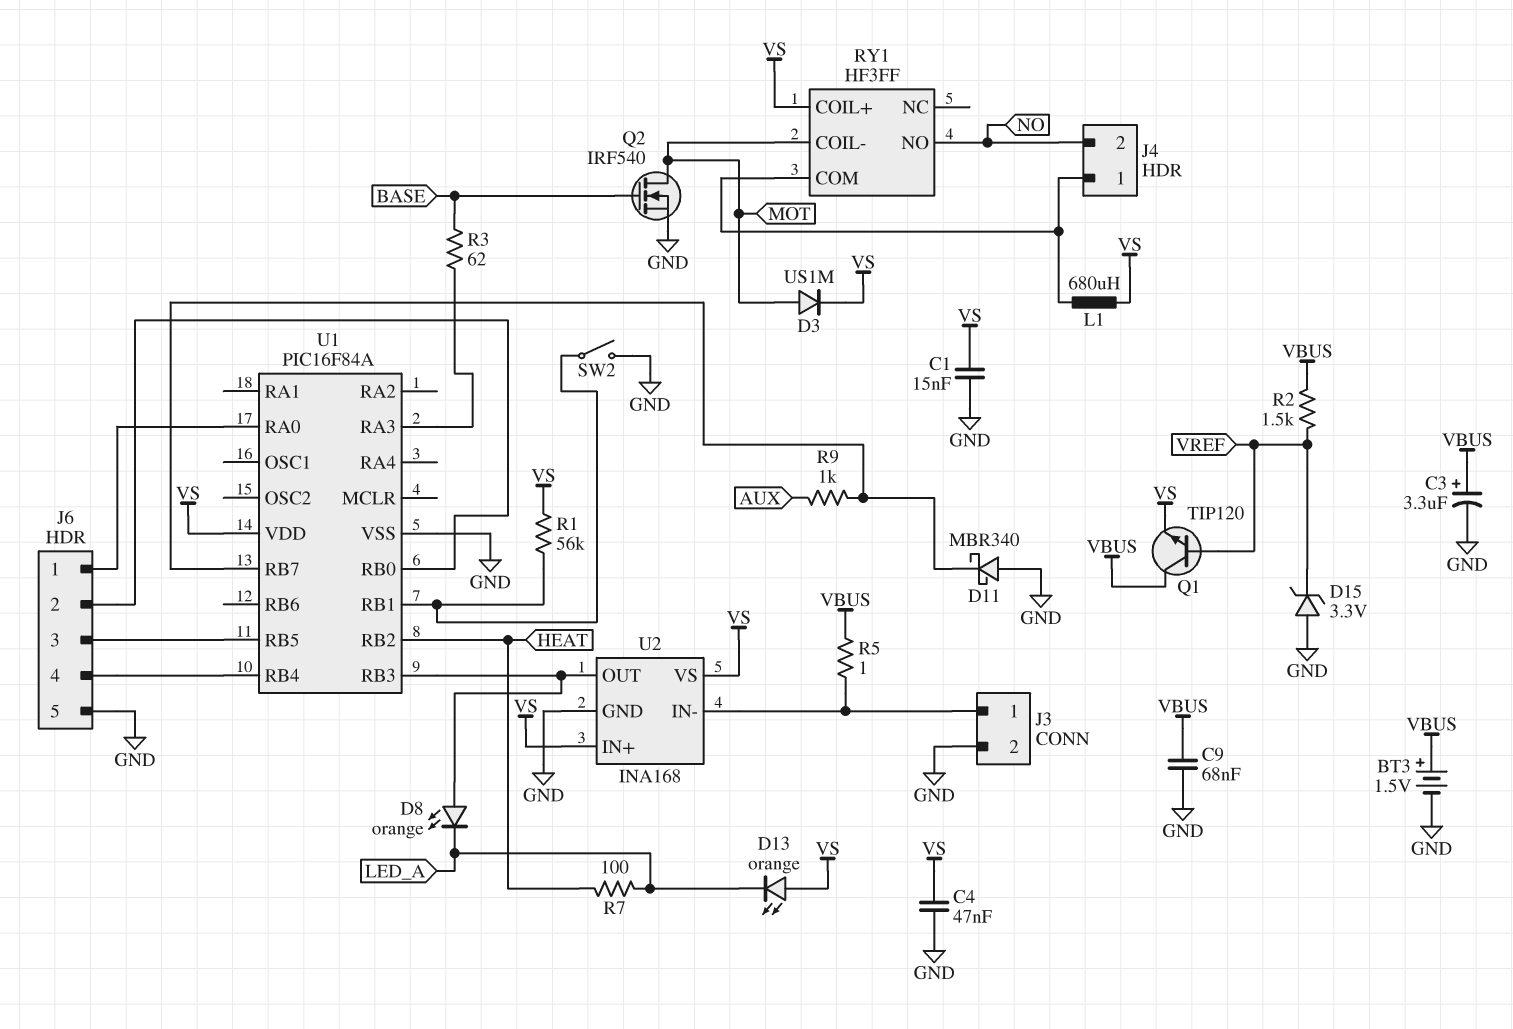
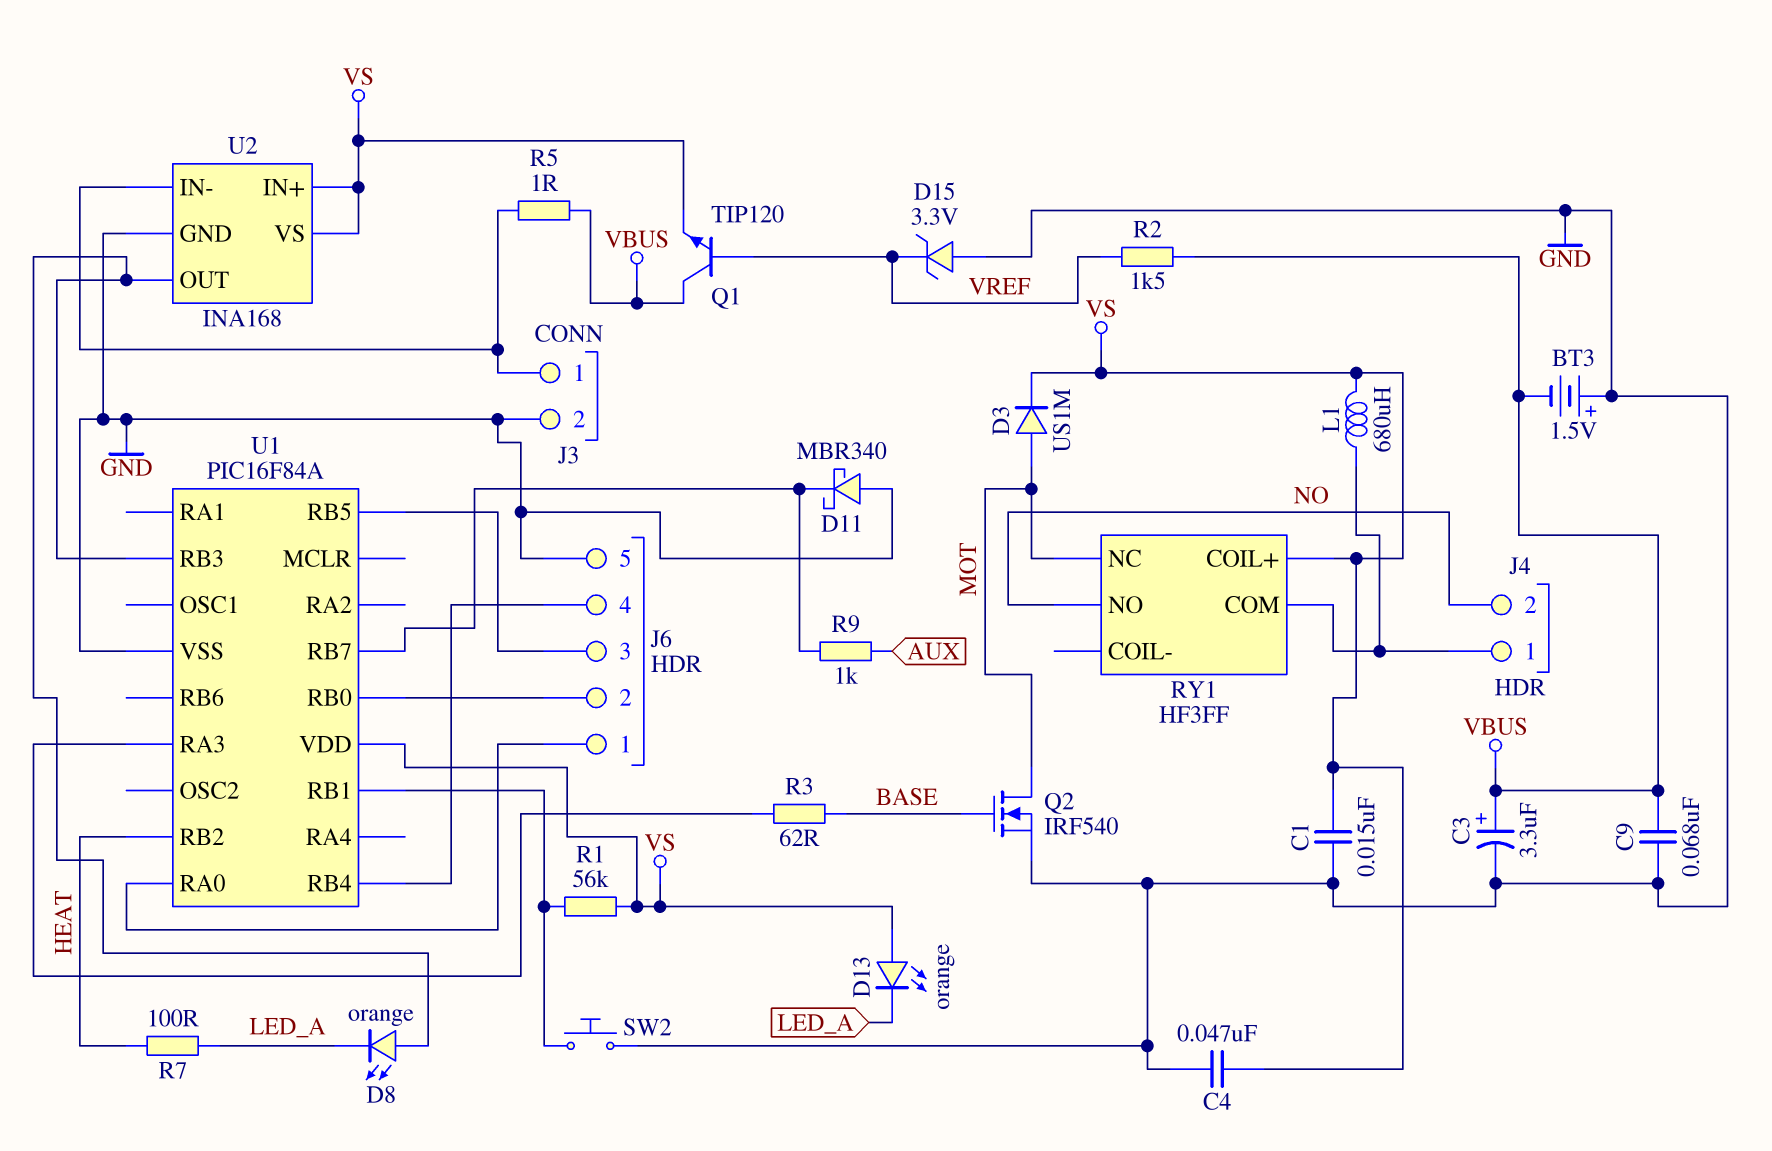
BT3: 1.5V (plus VBUS, minus GND) -> 1.5V (plus GND, minus VBUS)
RY1 pin COIL-: MOT -> none
RY1 pin NC: none -> MOT
SW2: switch (GND, U1/RB1) -> button (GND, U1/RB1)

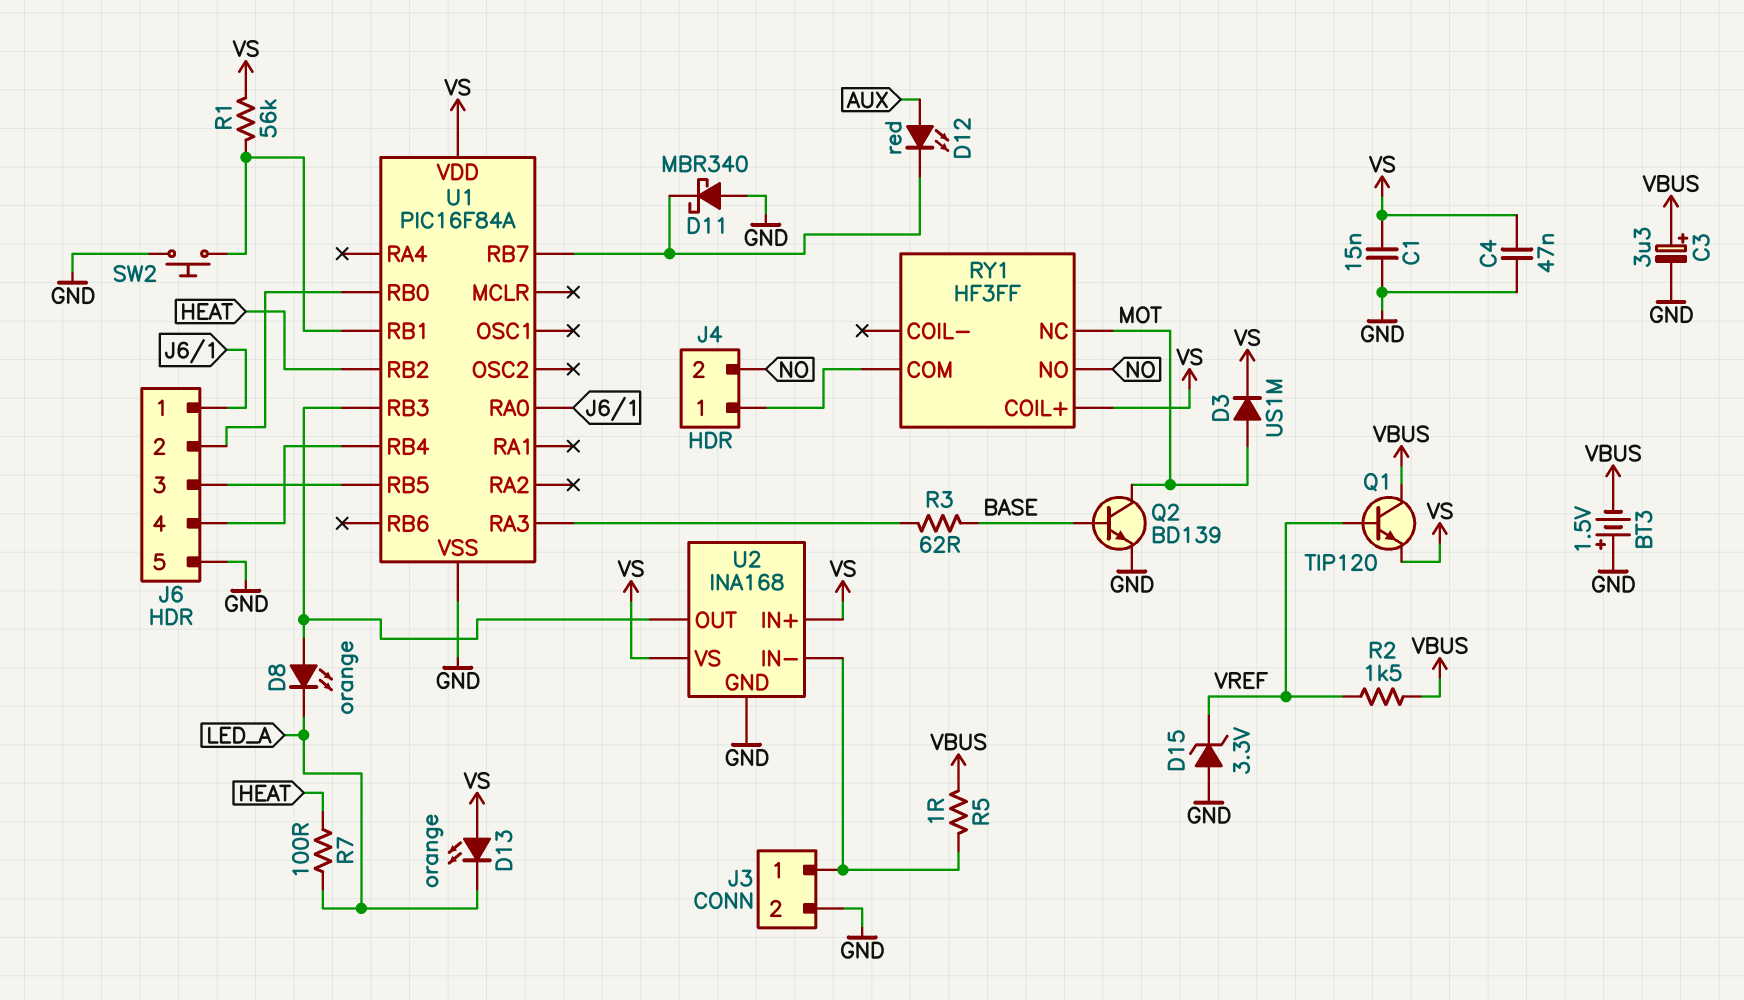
C9: 68nF (GND, VBUS) -> none
D12: none -> LED red (A AUX, K U1/RB7)
L1: 680uH (J4/1, VS) -> none
Q2: NMOS IRF540 (G BASE, D MOT, S GND) -> NPN BD139 (B BASE, C MOT, E GND)
R9: 1k (AUX, U1/RB7) -> none

